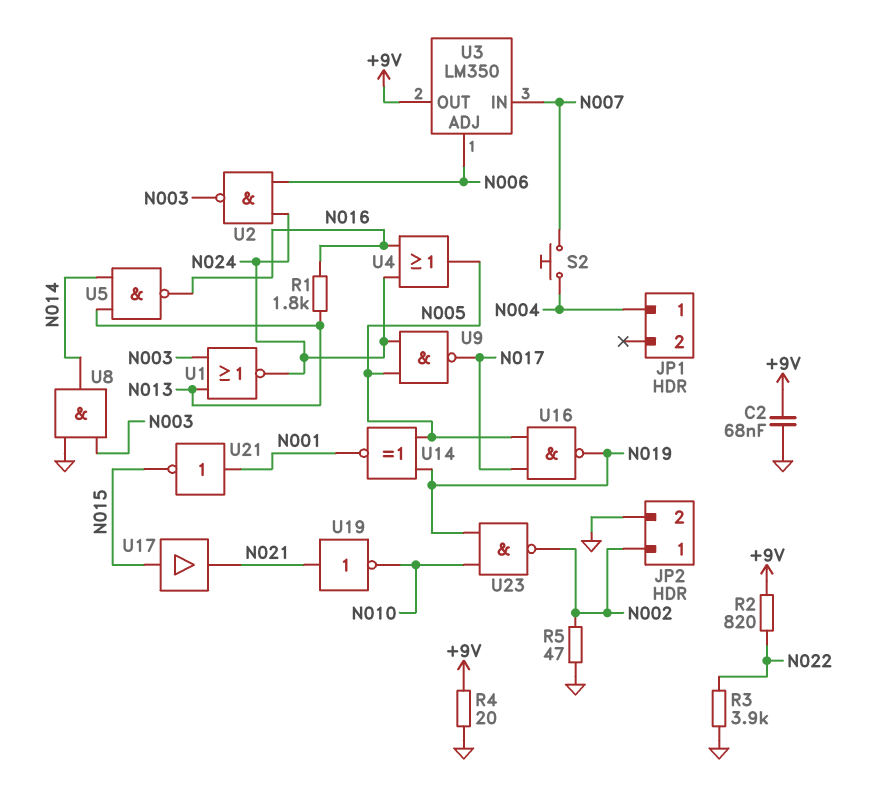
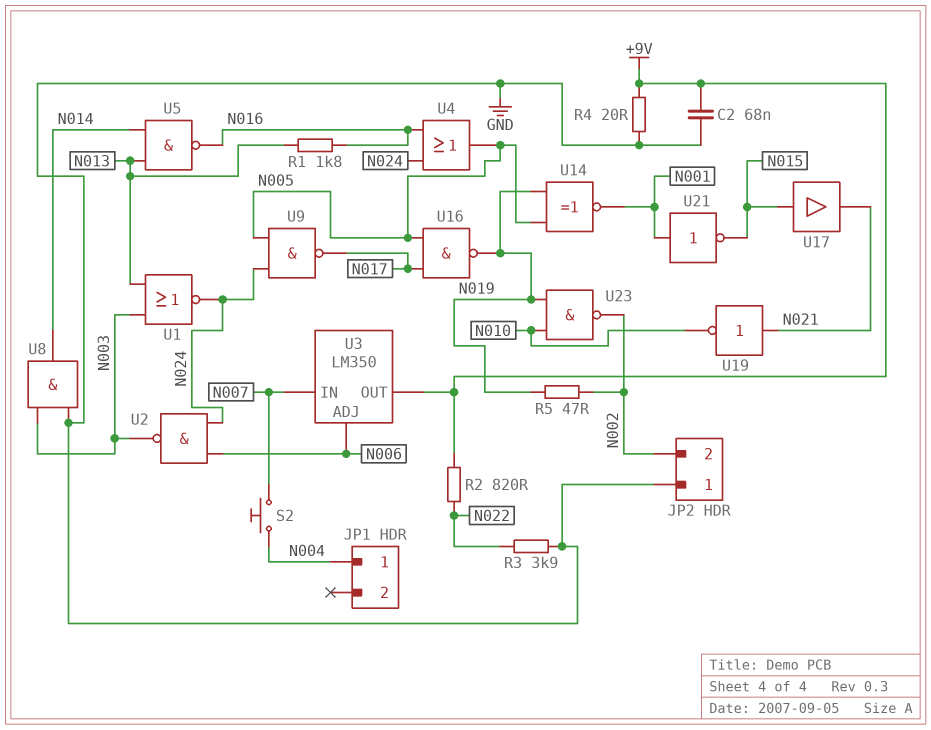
JP2 pin 1: N002 -> GND
JP2 pin 2: GND -> N002
R5: 47 (GND, N002) -> 47 (N002, N019)

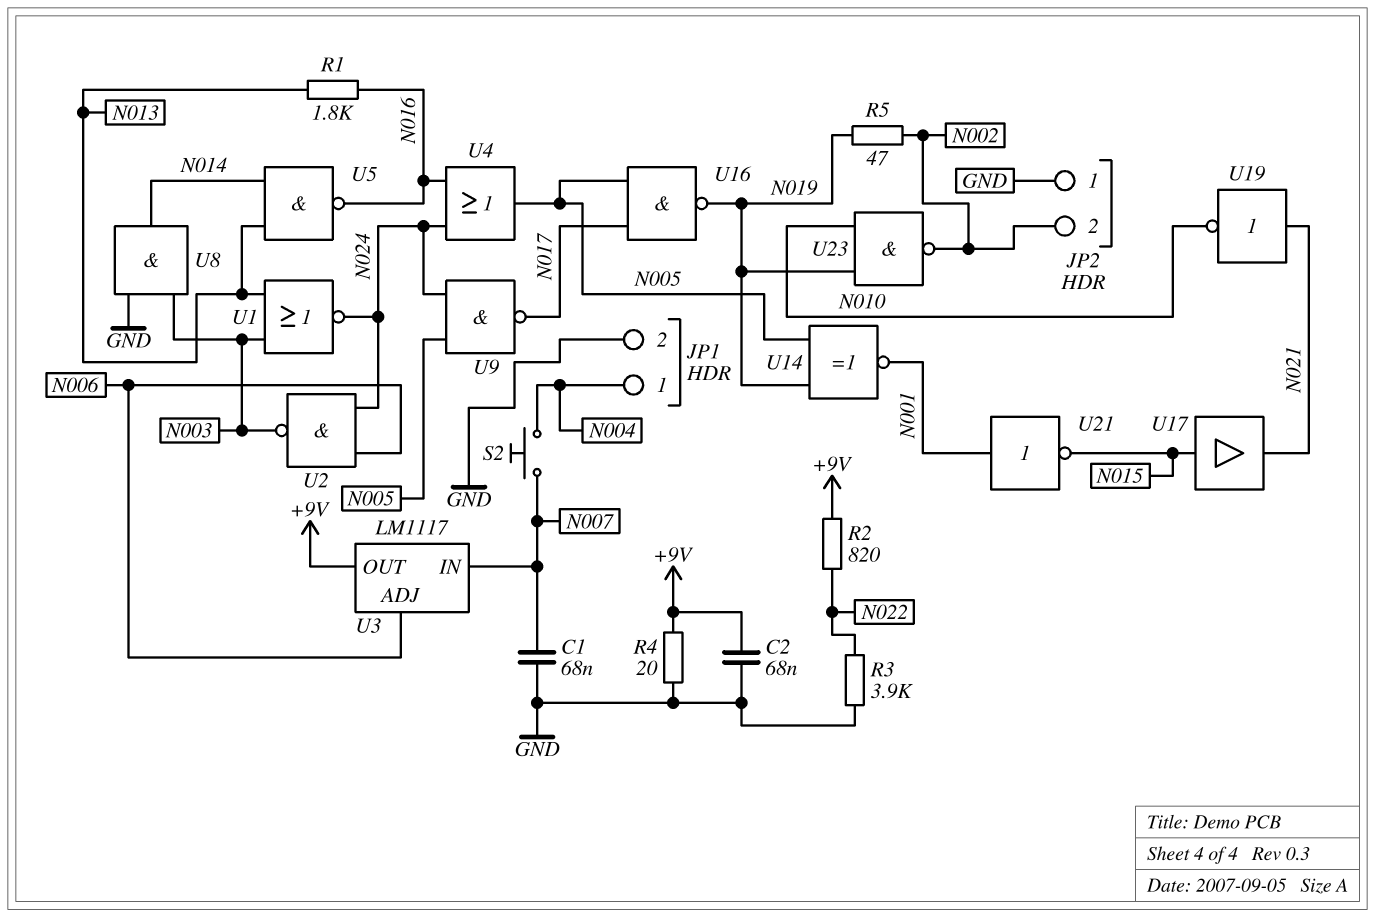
C1: none -> 68nF (GND, N007)
JP1 pin 2: none -> GND
U3: LM350 -> LM1117

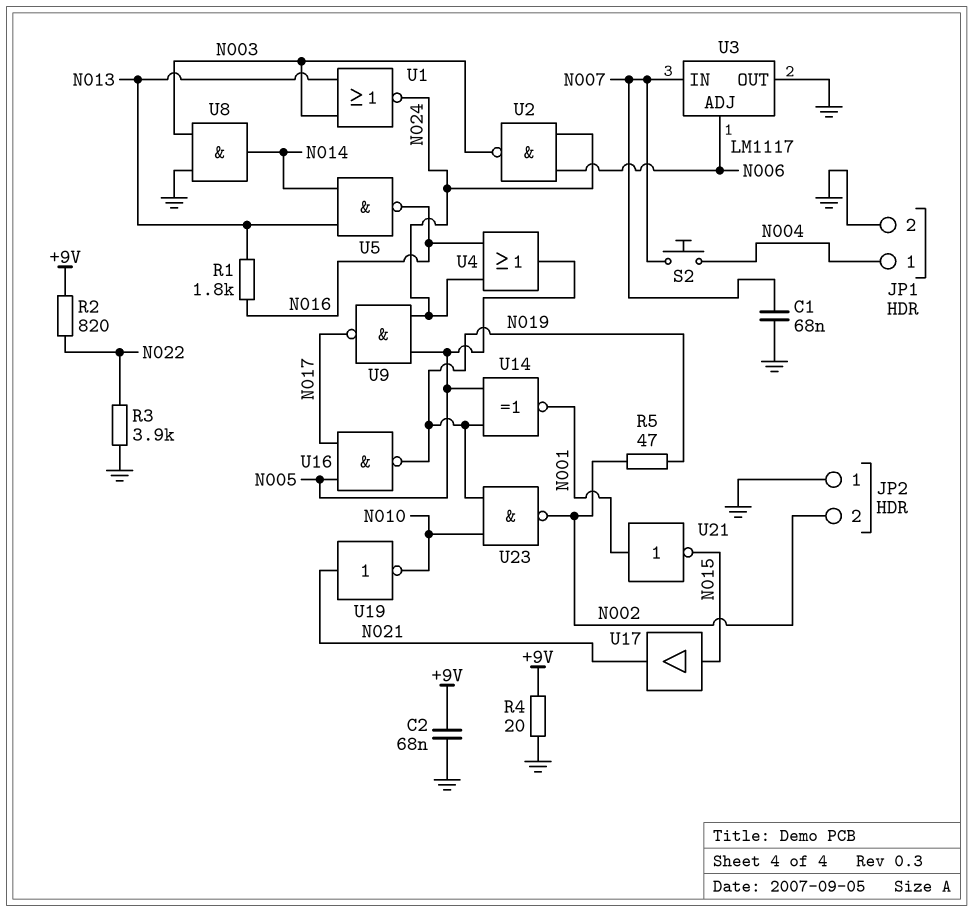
U3 pin OUT: +9V -> GND

